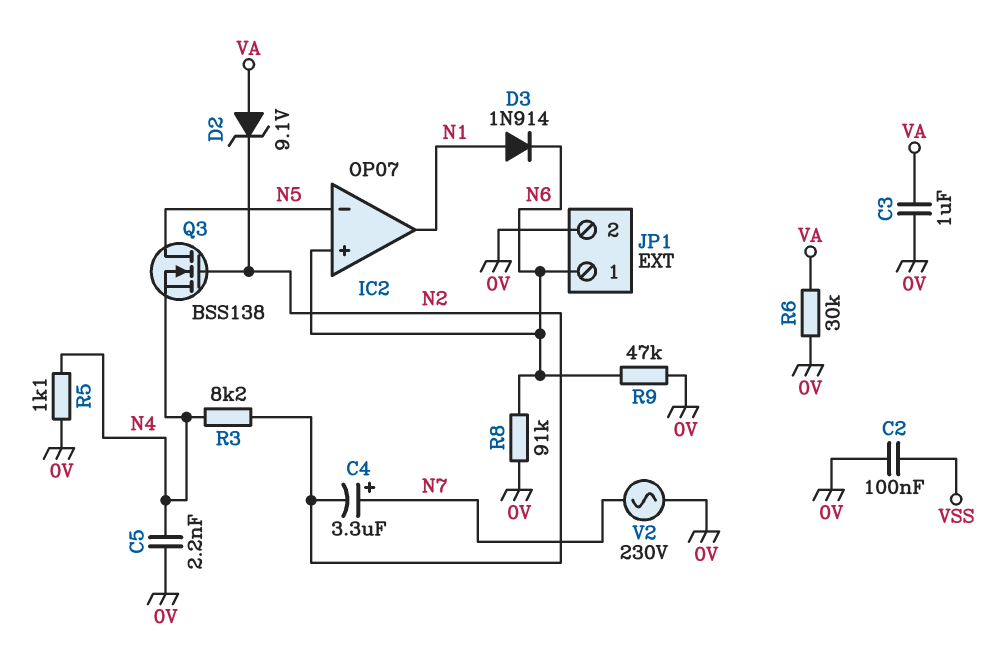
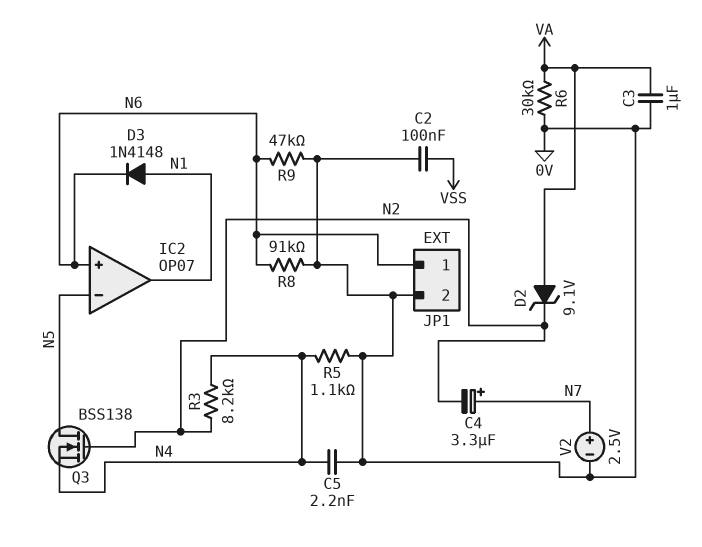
D3: diode 1N914 (A N1, K N6) -> diode 1N4148 (A N1, K N6)
V2: AC 230V (0V, N7) -> 2.5V (plus N7, minus 0V)

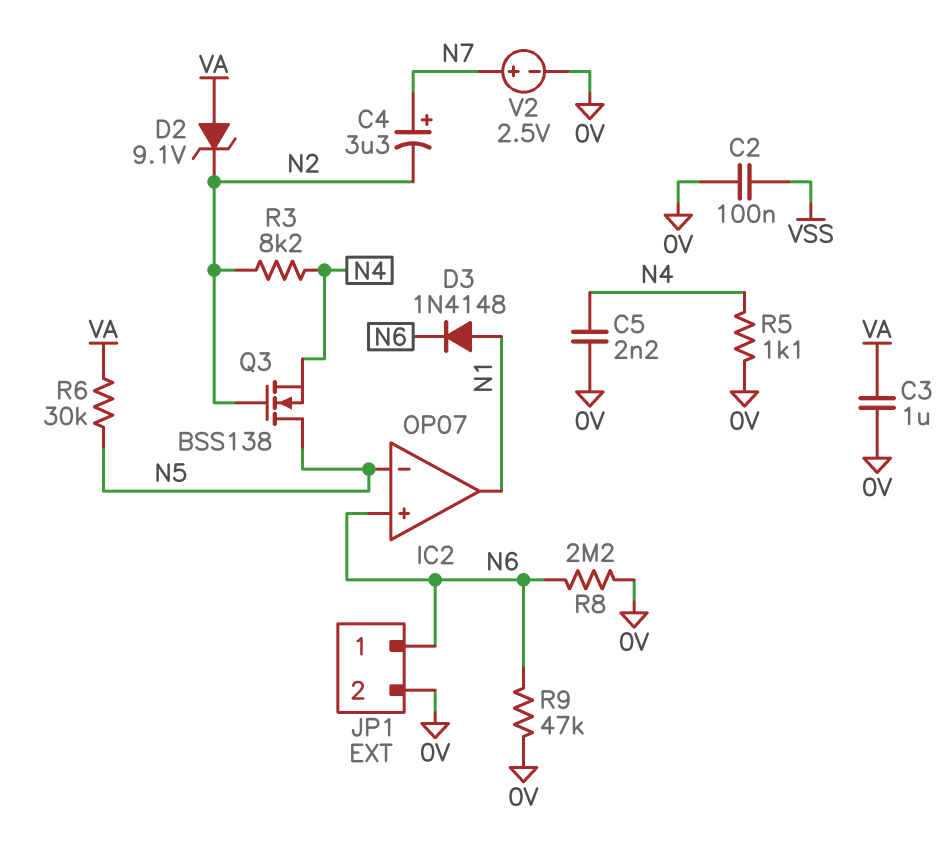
R6: 30k (0V, VA) -> 30k (N5, VA)
R8: 91k (0V, N6) -> 2.2M (0V, N6)

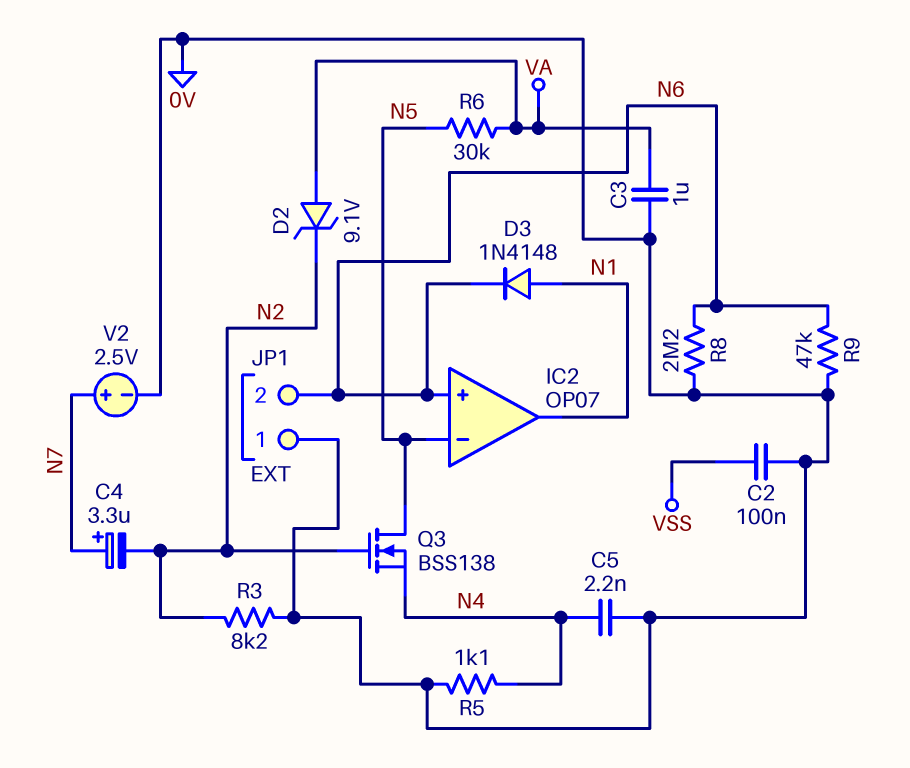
JP1 pin 1: N6 -> 0V
JP1 pin 2: 0V -> N6
R3: 8.2k (N2, N4) -> 8.2k (0V, N2)

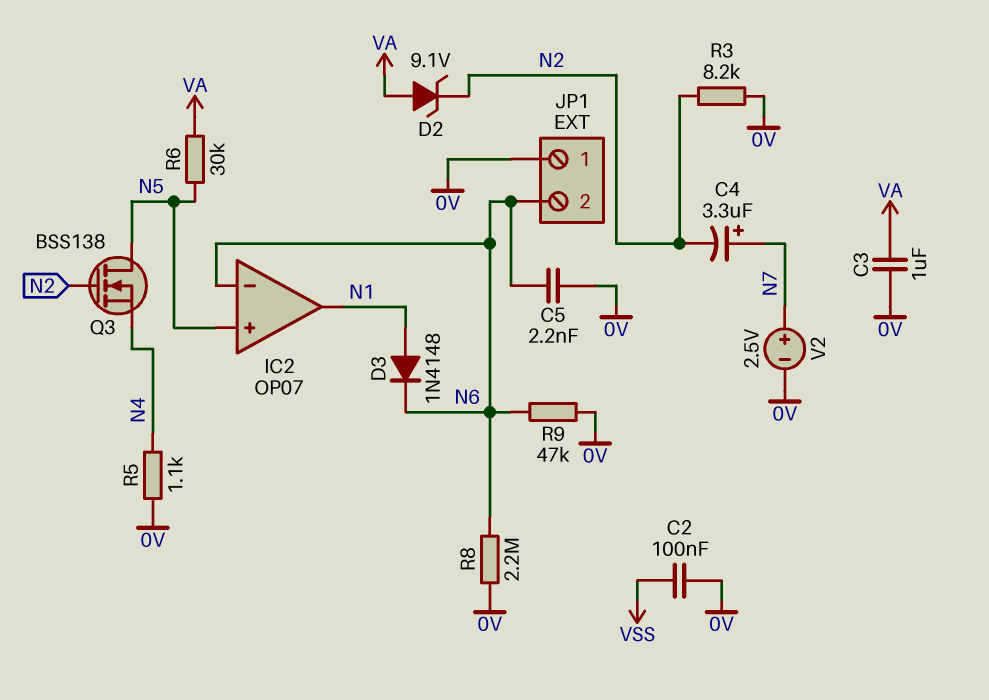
C5: 2.2nF (0V, N4) -> 2.2nF (0V, N6)
IC2 pin in+: N6 -> N5
IC2 pin in-: N5 -> N6

